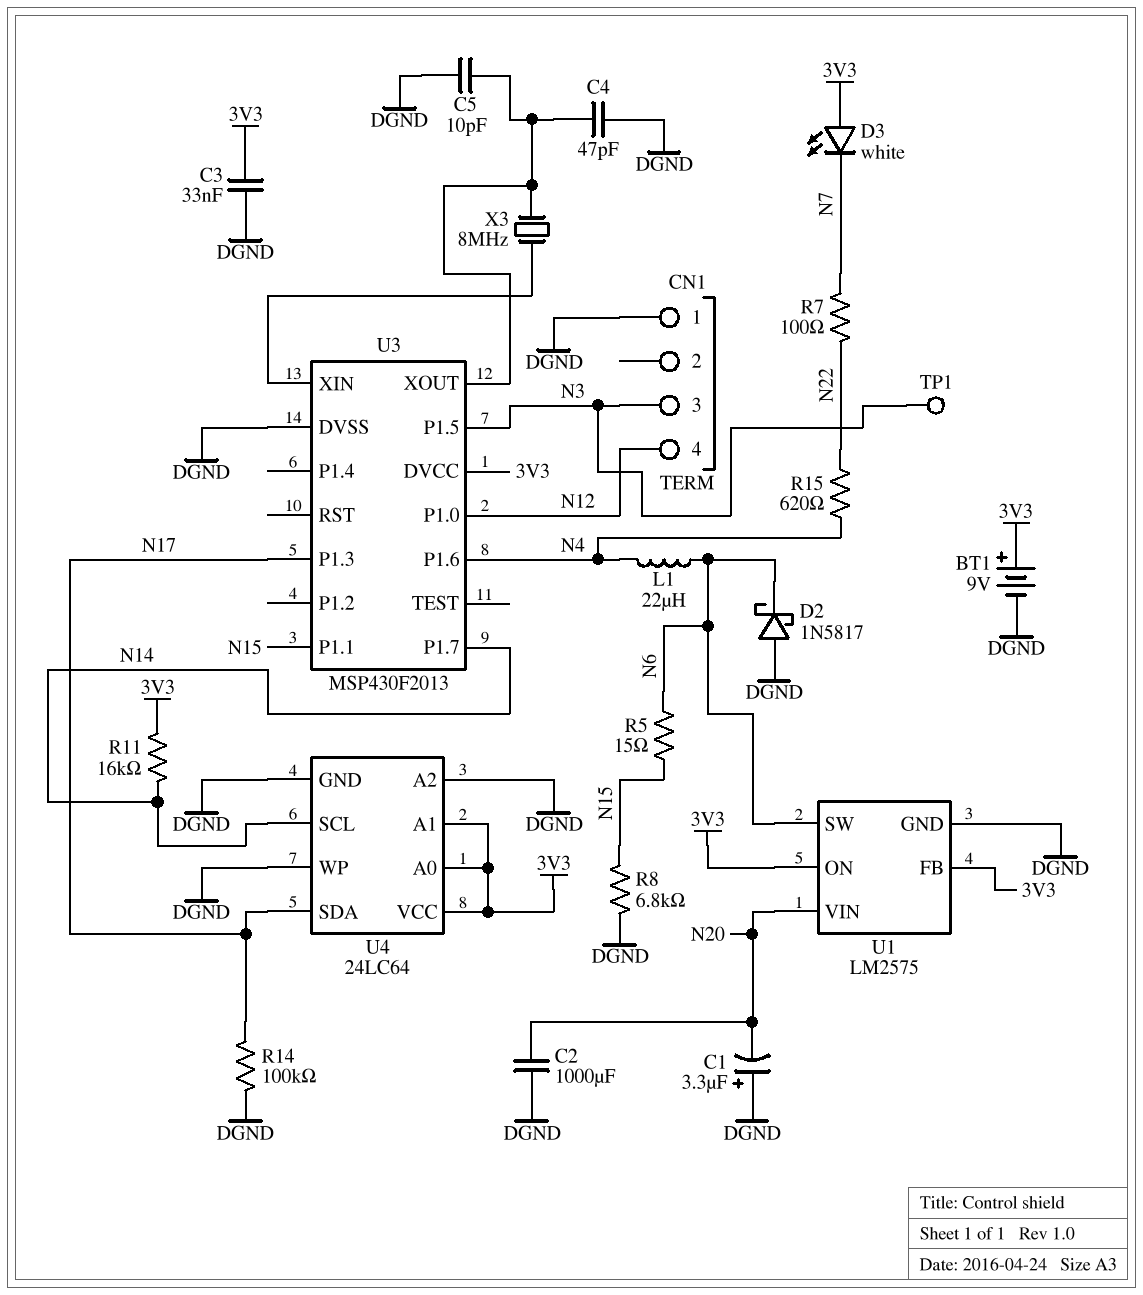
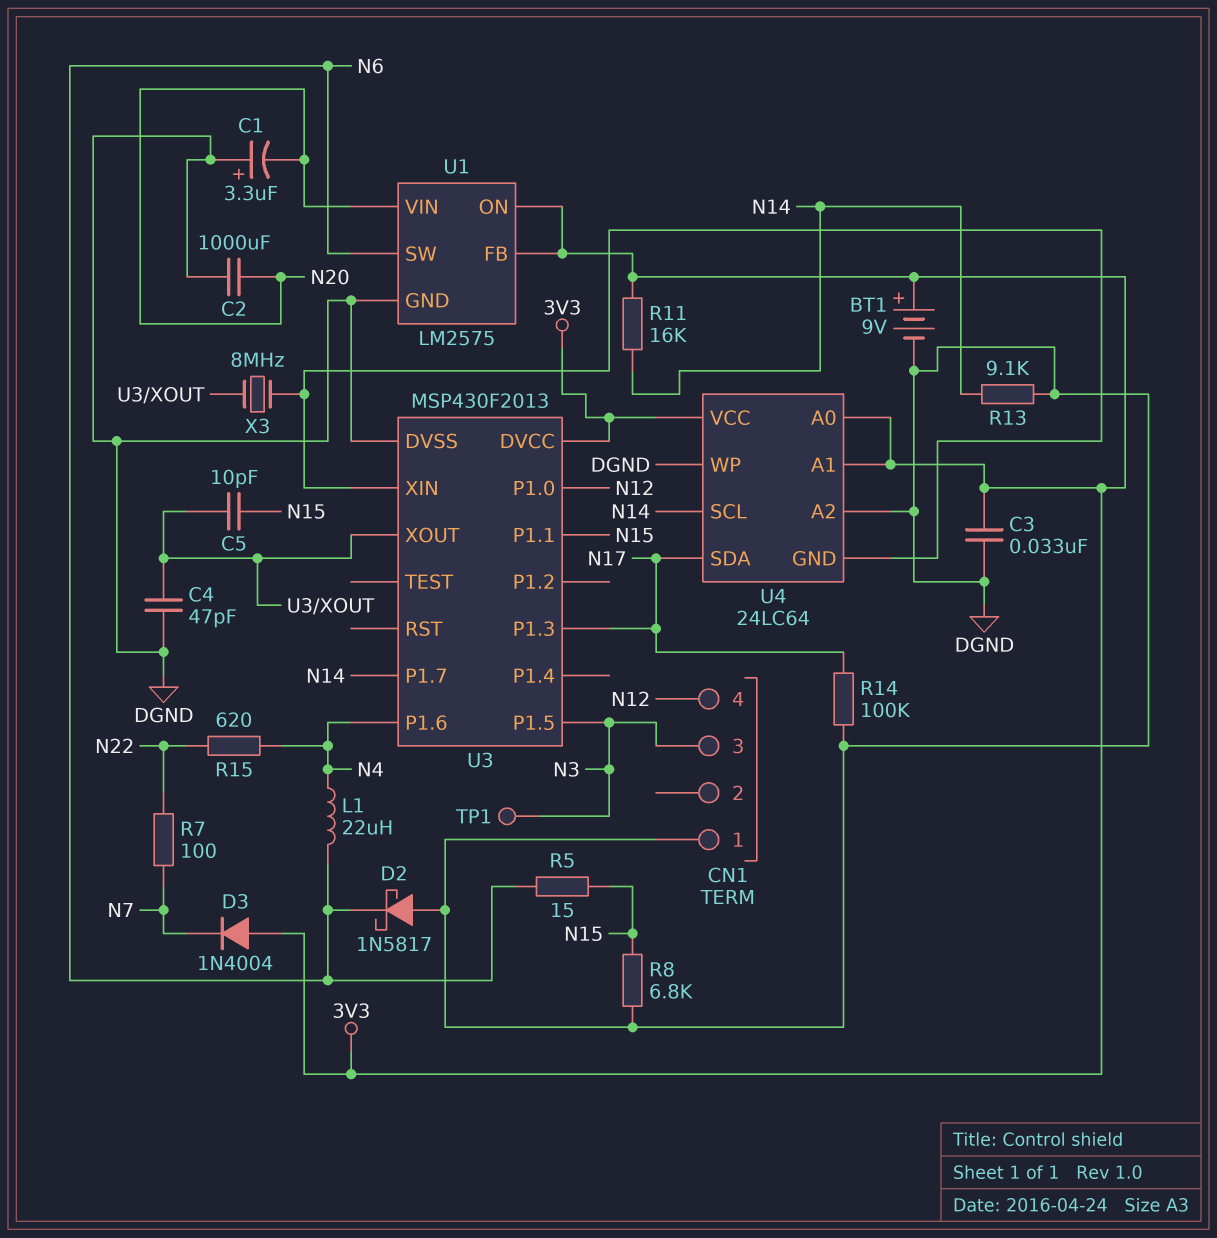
C5: 10pF (DGND, U3/XOUT) -> 10pF (N15, U3/XOUT)
D3: LED white (A 3V3, K N7) -> diode 1N4004 (A 3V3, K N7)
R13: none -> 9.1k (DGND, N14)
U4 pin GND: DGND -> U3/XIN

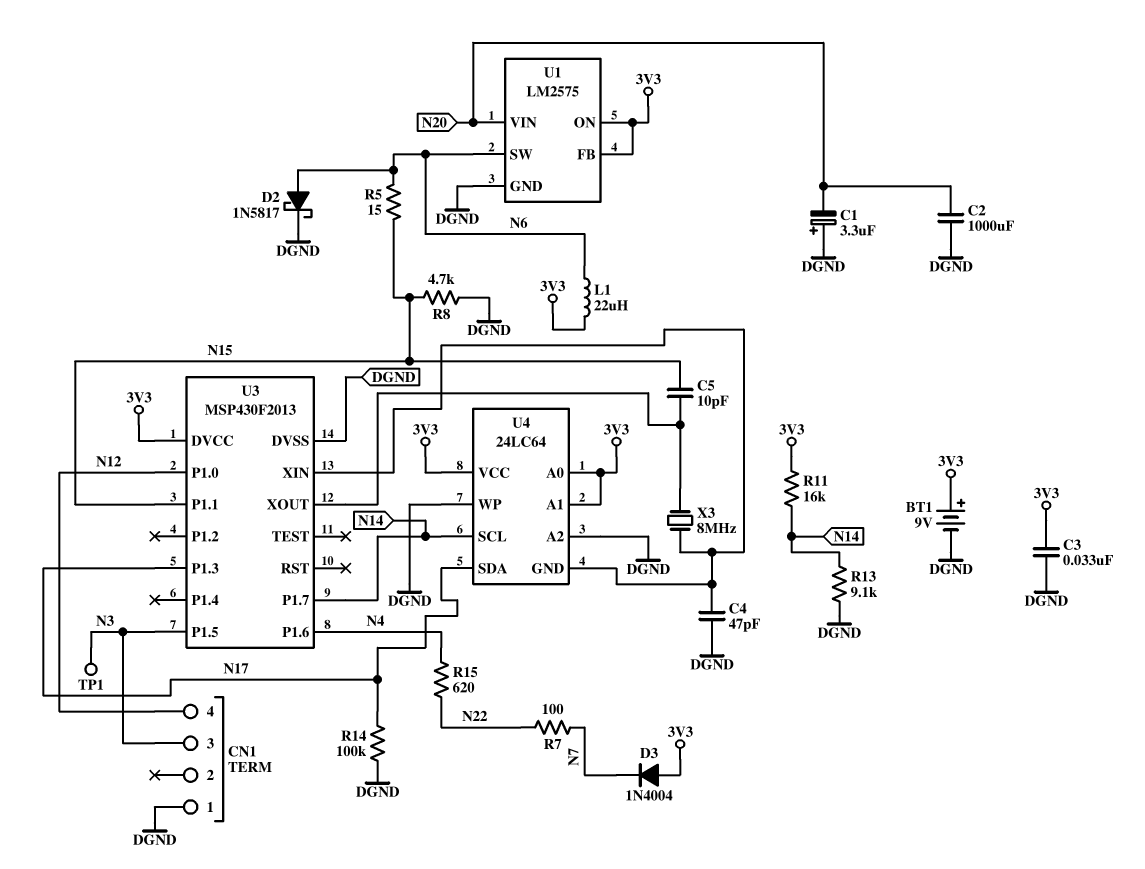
C4: 47pF (DGND, U3/XOUT) -> 47pF (DGND, U3/XIN)
D2: schottky 1N5817 (A DGND, K N6) -> schottky 1N5817 (A N6, K DGND)
L1: 22uH (N4, N6) -> 22uH (3V3, N6)
R8: 6.8k (DGND, N15) -> 4.7k (DGND, N15)

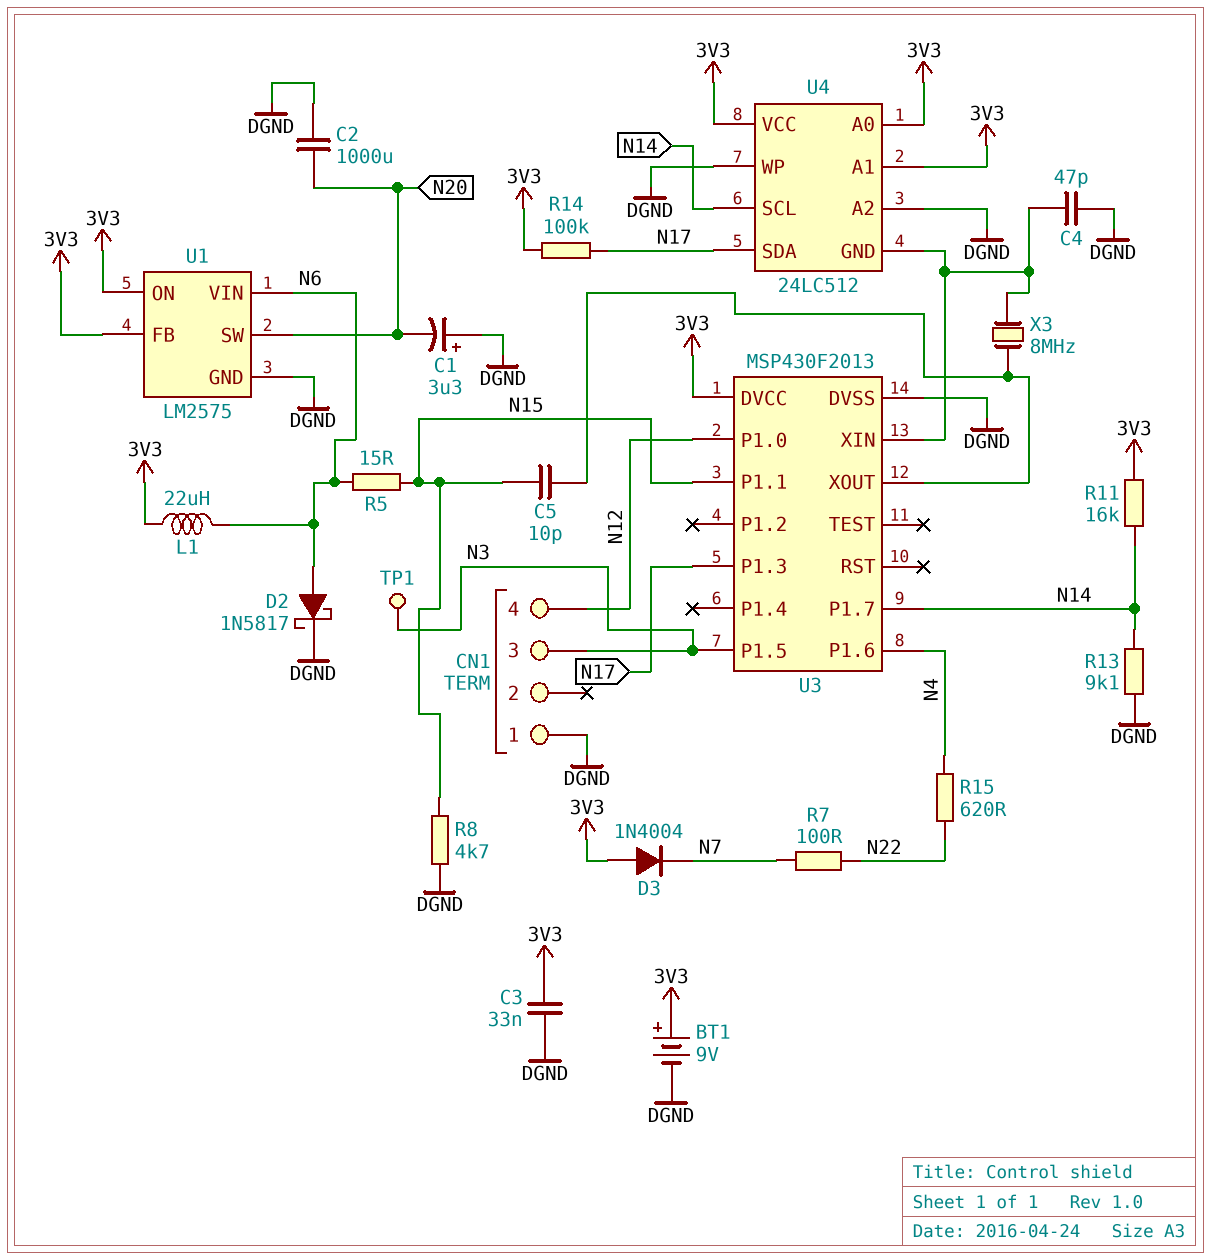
R14: 100k (DGND, N17) -> 100k (3V3, N17)
U1 pin SW: N6 -> N20
U1 pin VIN: N20 -> N6
U4: 24LC64 -> 24LC512

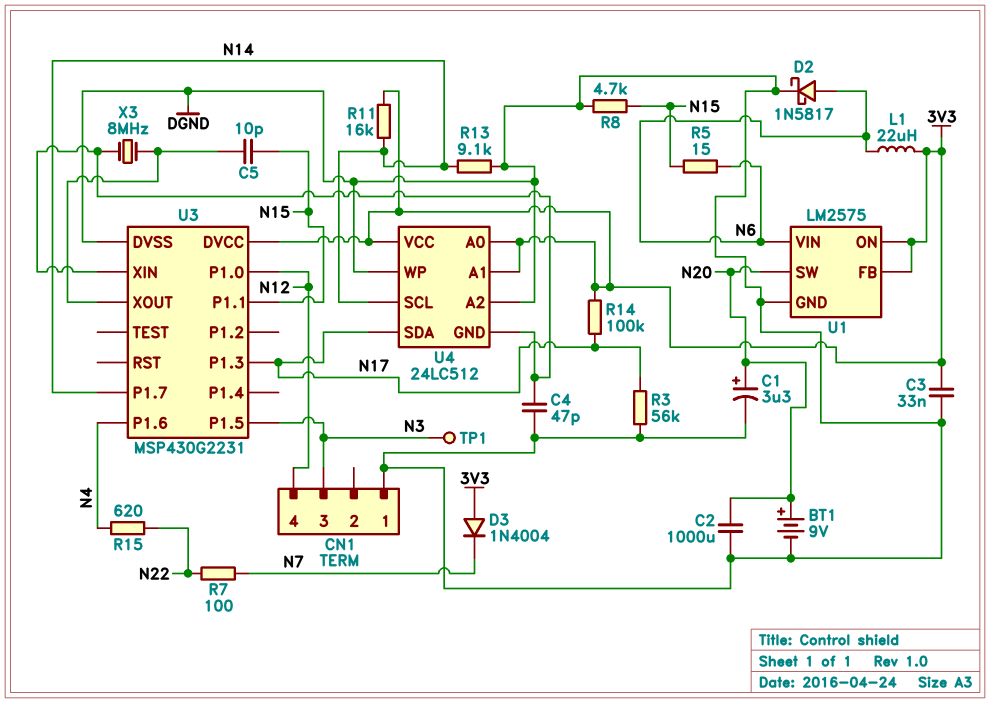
BT1: 9V (plus 3V3, minus DGND) -> 9V (plus N20, minus DGND)
C1: 3.3uF (plus DGND, minus N20) -> 3.3uF (plus N20, minus DGND)
R3: none -> 56k (DGND, N17)
U3: MSP430F2013 -> MSP430G2231

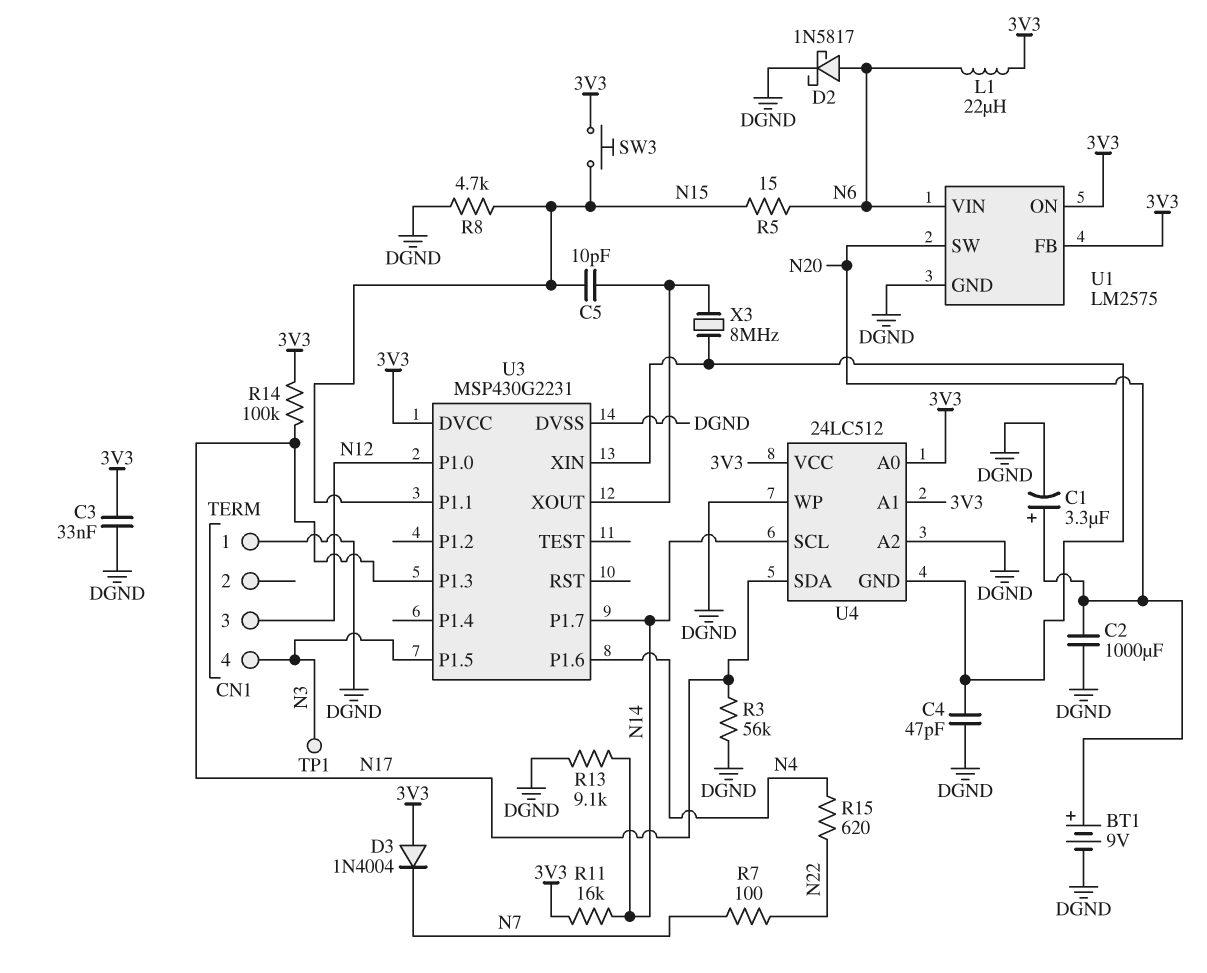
CN1 pin 3: N3 -> N12
CN1 pin 4: N12 -> N3
SW3: none -> button (3V3, N15)

